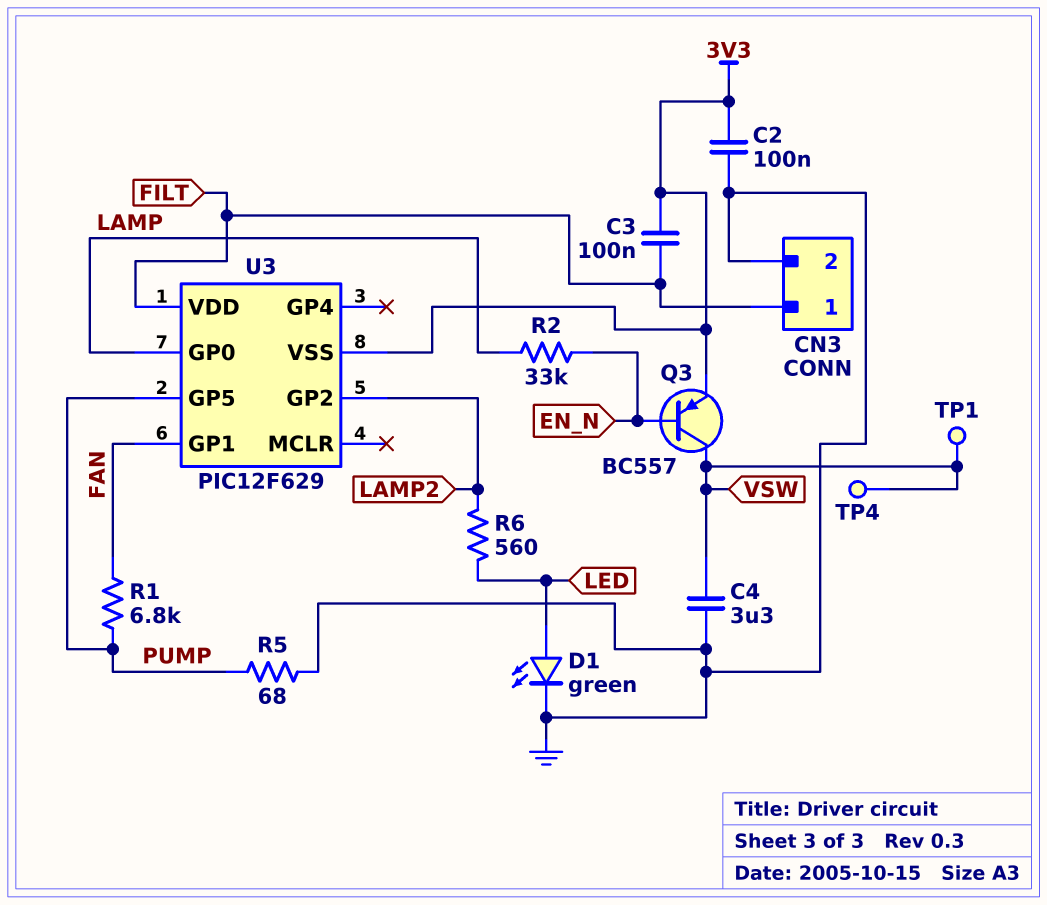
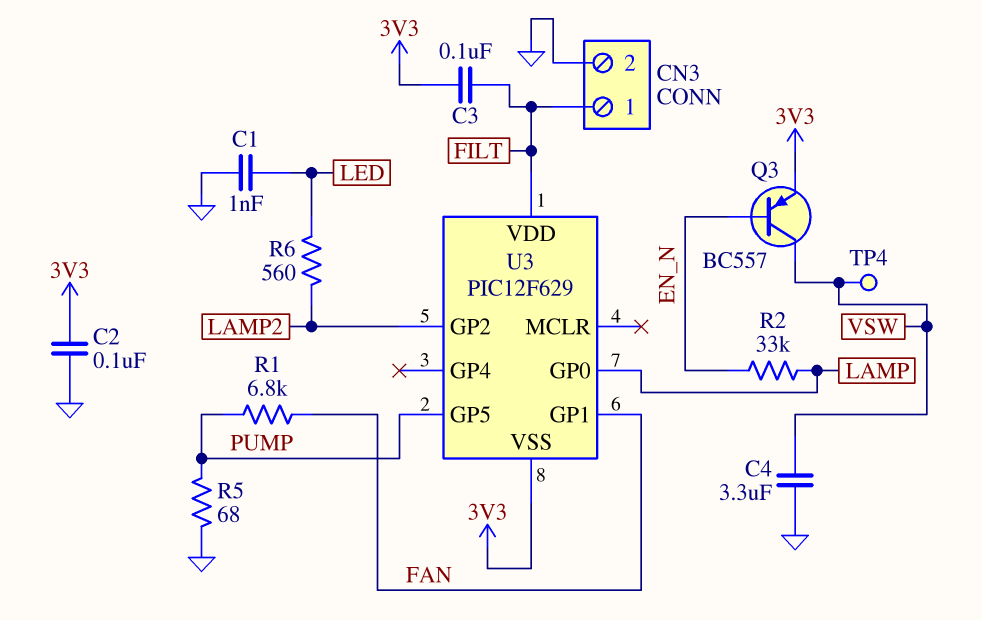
C1: none -> 1nF (GND, LED)
D1: LED green (A LED, K GND) -> none
TP1: test point (VSW) -> none

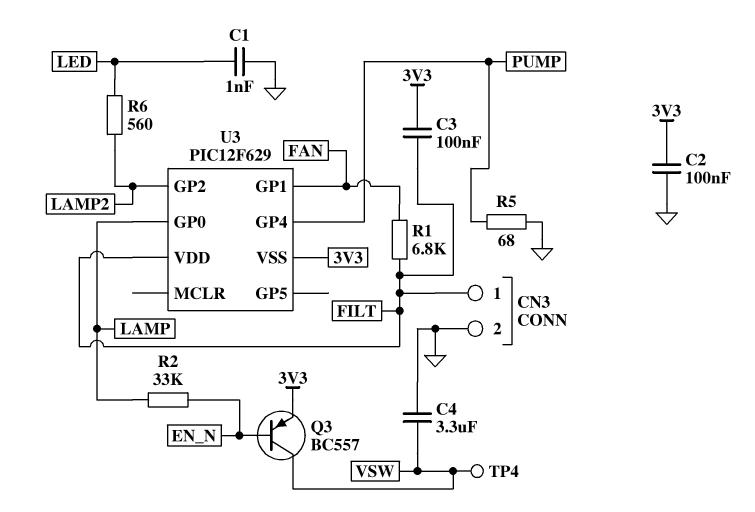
R1: 6.8k (FAN, PUMP) -> 6.8k (FAN, FILT)
U3 pin GP4: none -> PUMP
U3 pin GP5: PUMP -> none

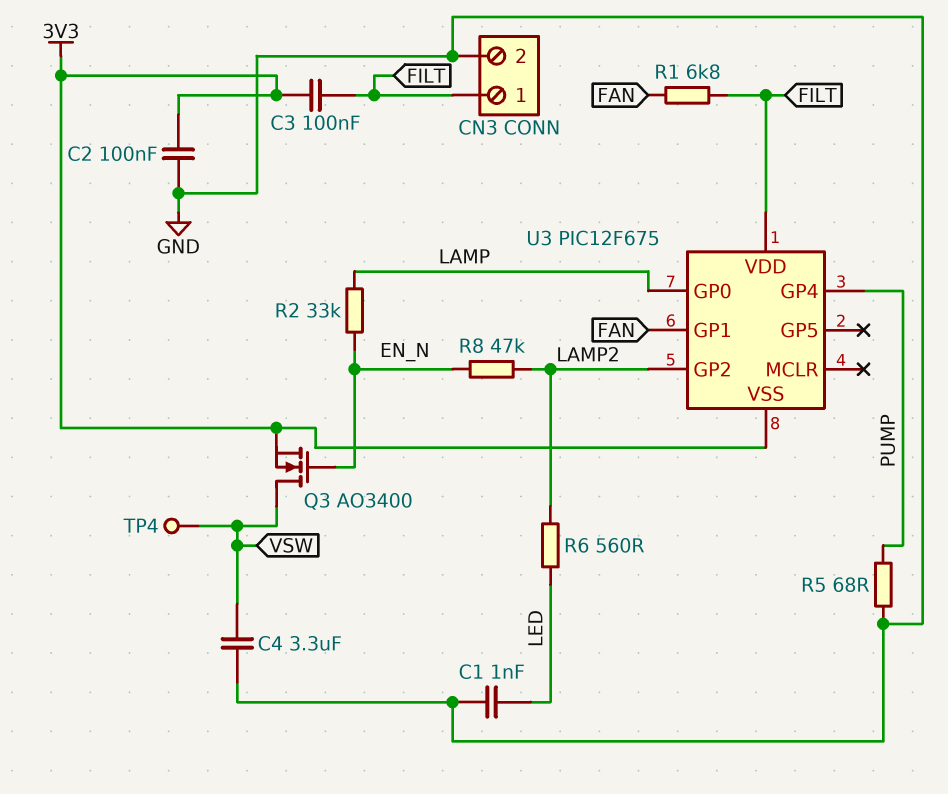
Q3: PNP BC557 (B EN_N, C VSW, E 3V3) -> NMOS AO3400 (G EN_N, D VSW, S 3V3)
R8: none -> 47k (EN_N, LAMP2)
U3: PIC12F629 -> PIC12F675

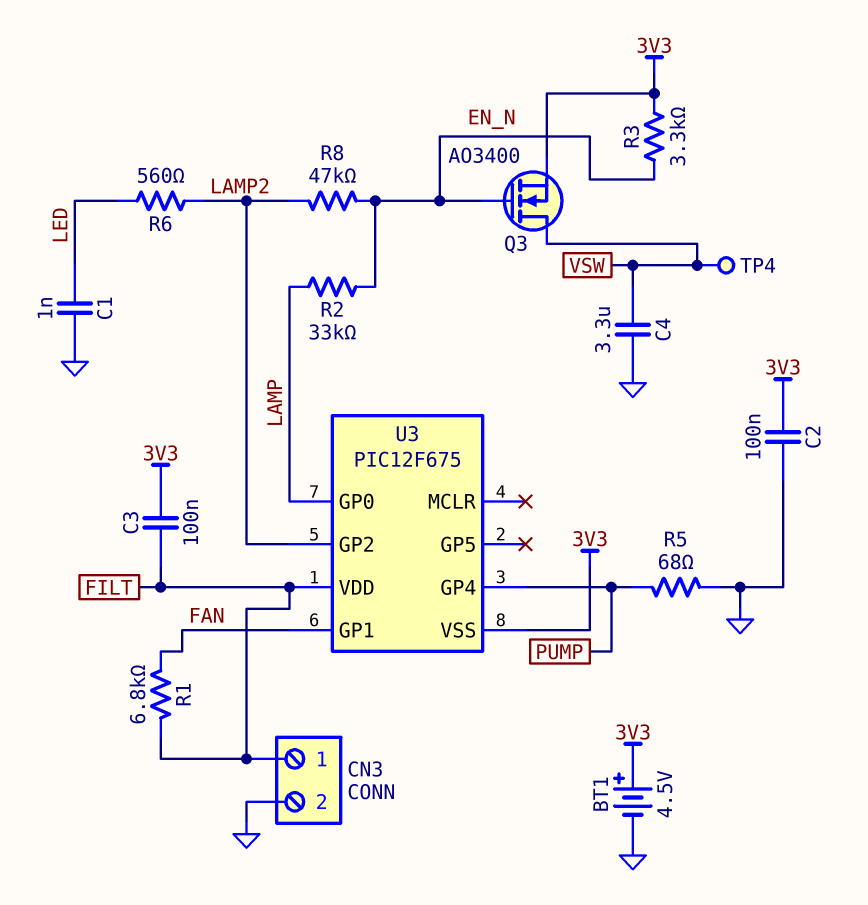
BT1: none -> 4.5V (plus 3V3, minus GND)
R3: none -> 3.3k (3V3, EN_N)

